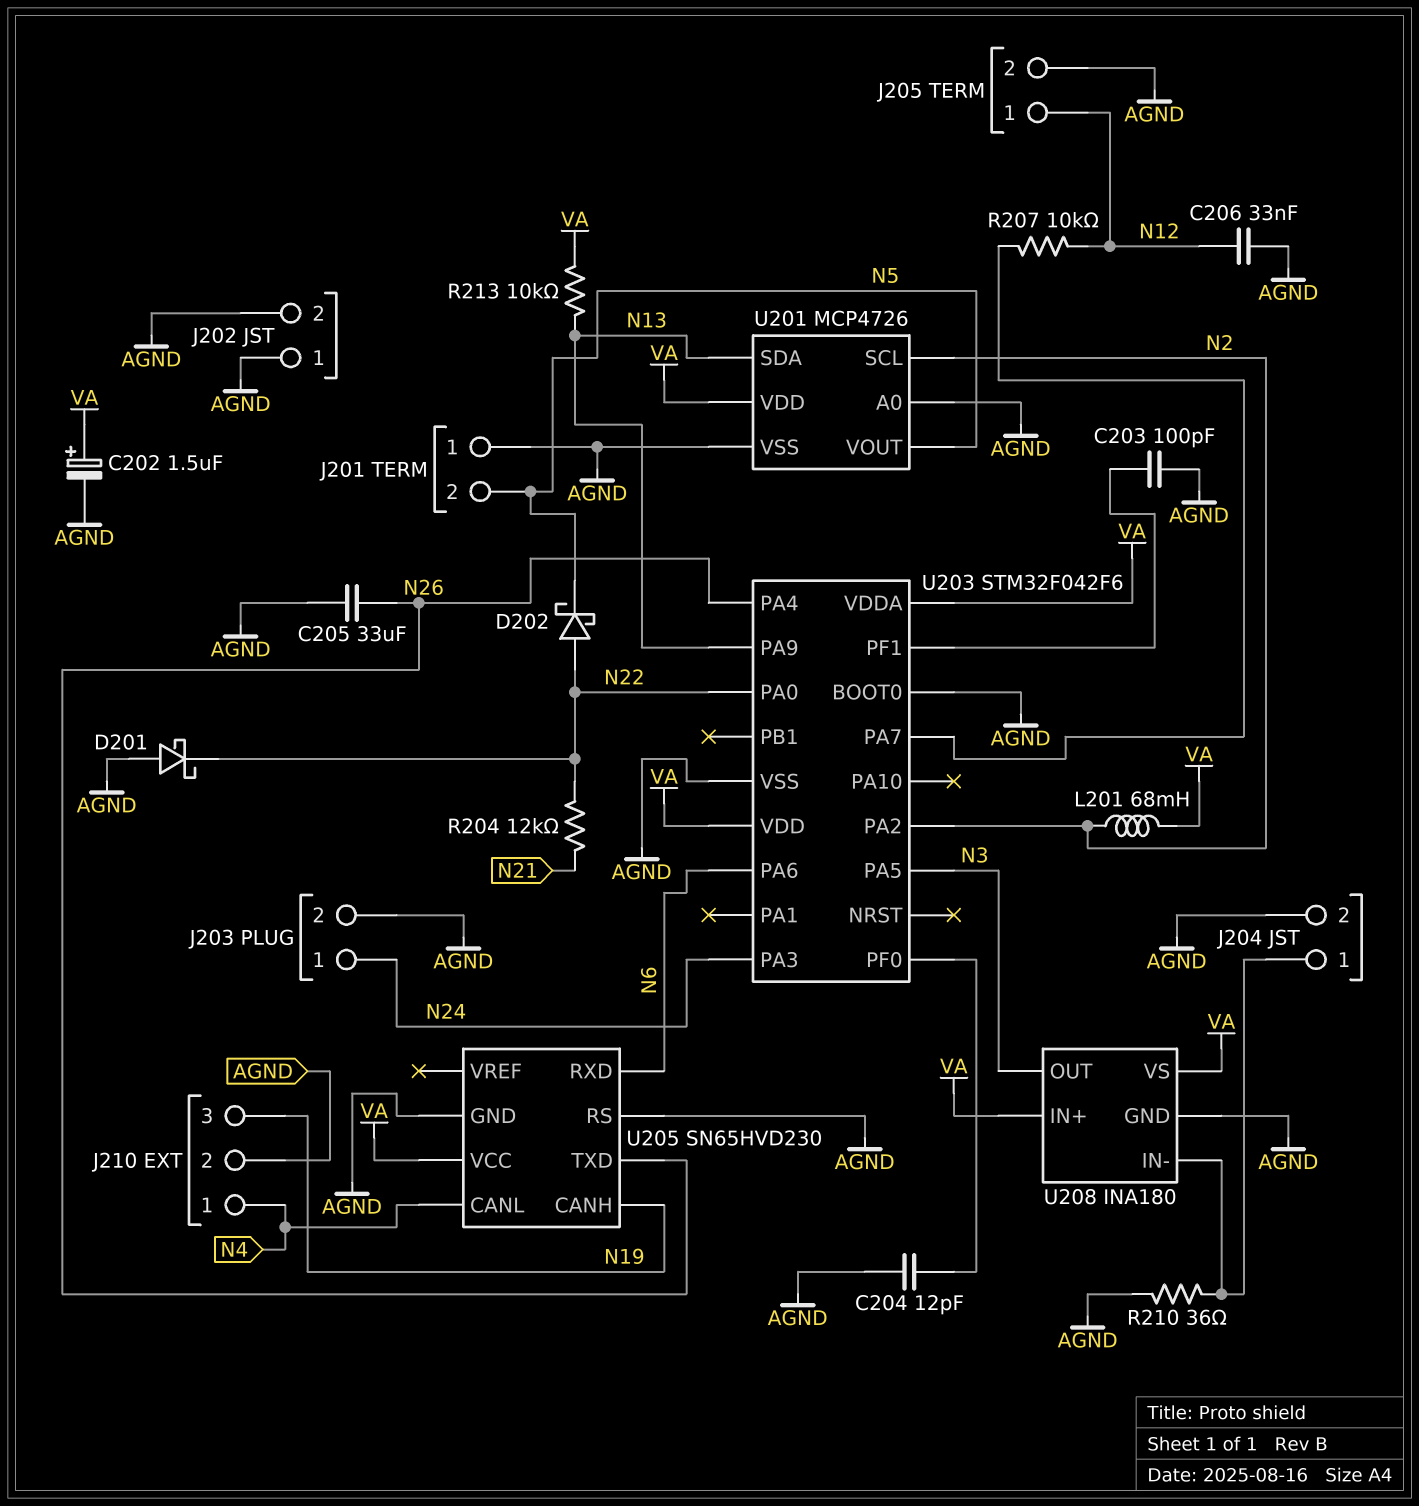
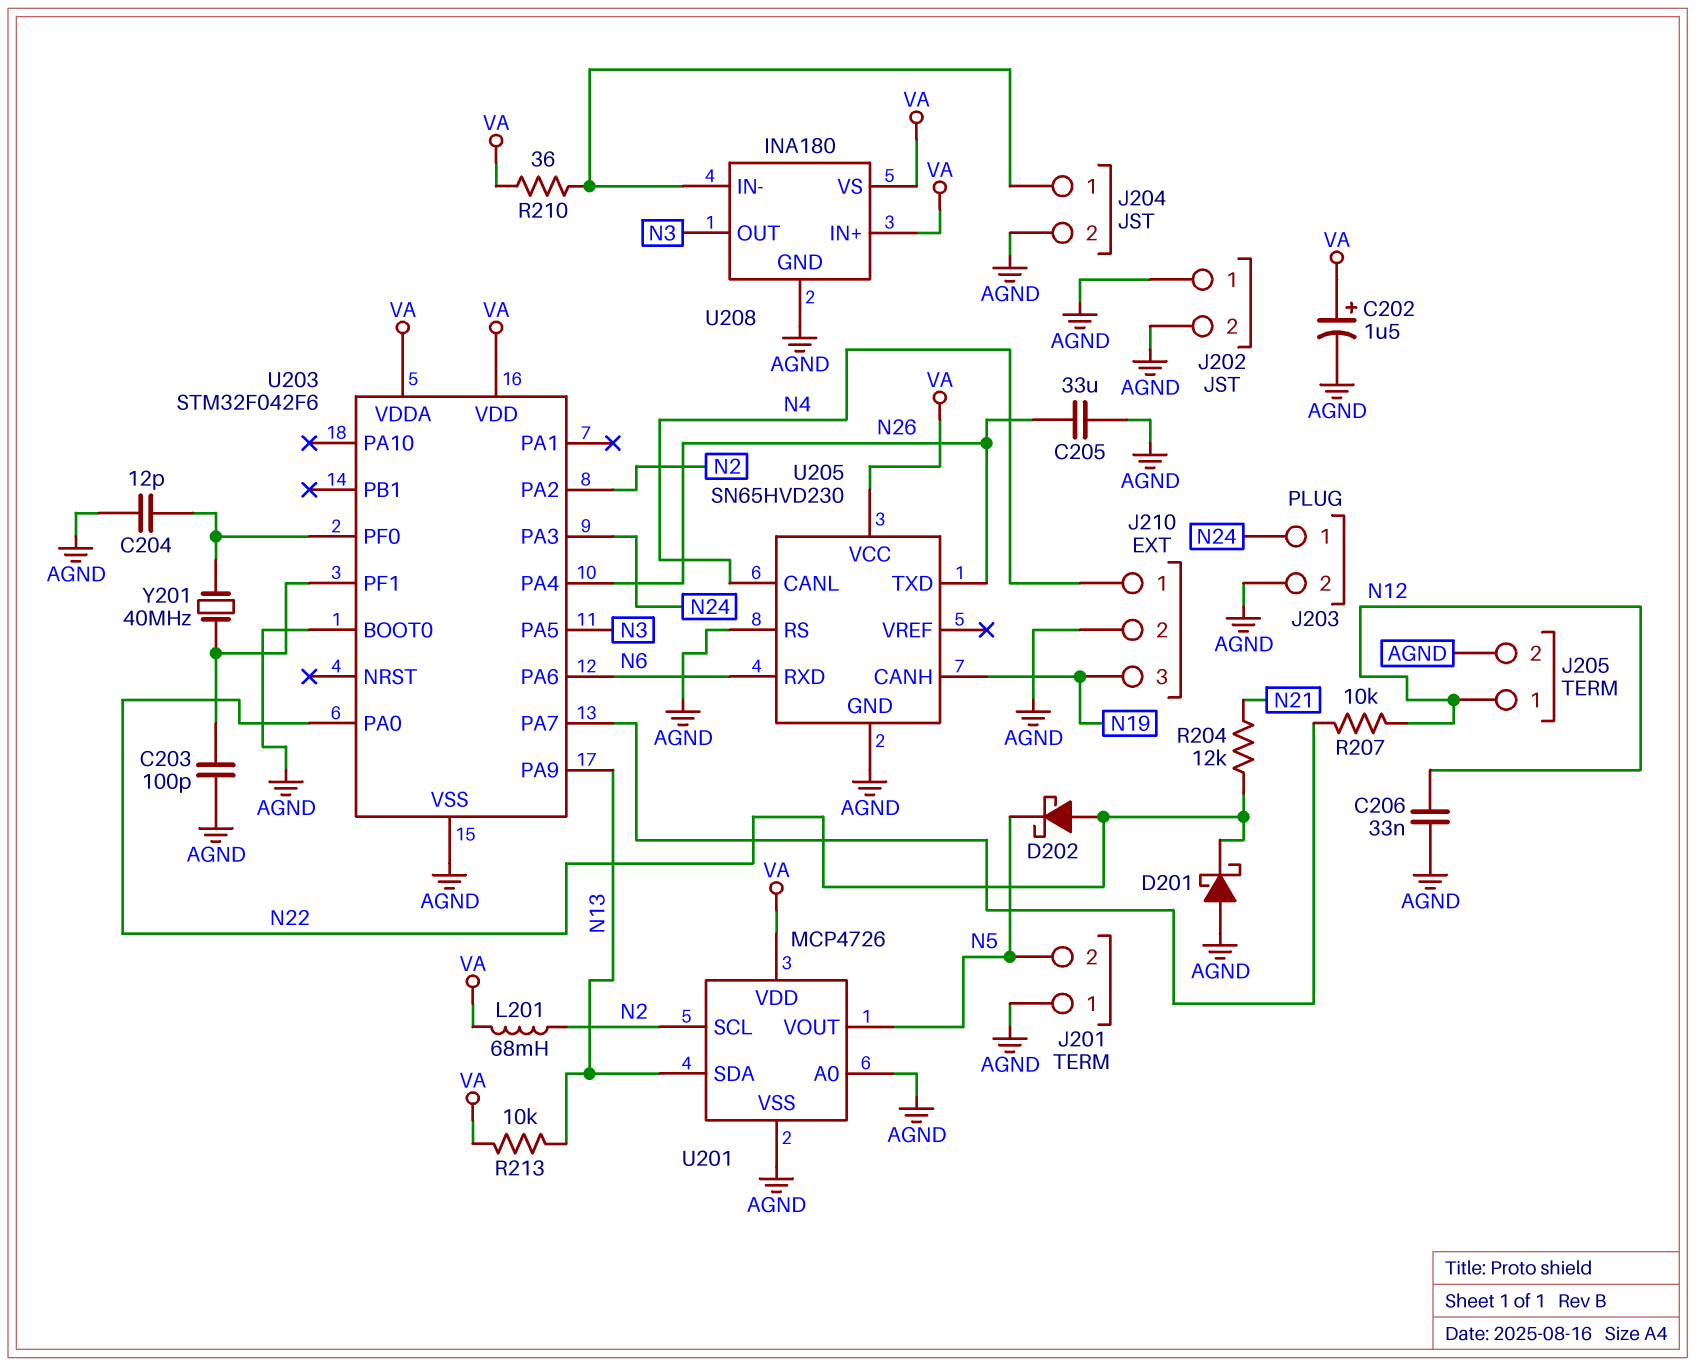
R210: 36 (AGND, J204/1) -> 36 (J204/1, VA)
Y201: none -> 40MHz (U203/PF0, U203/PF1)

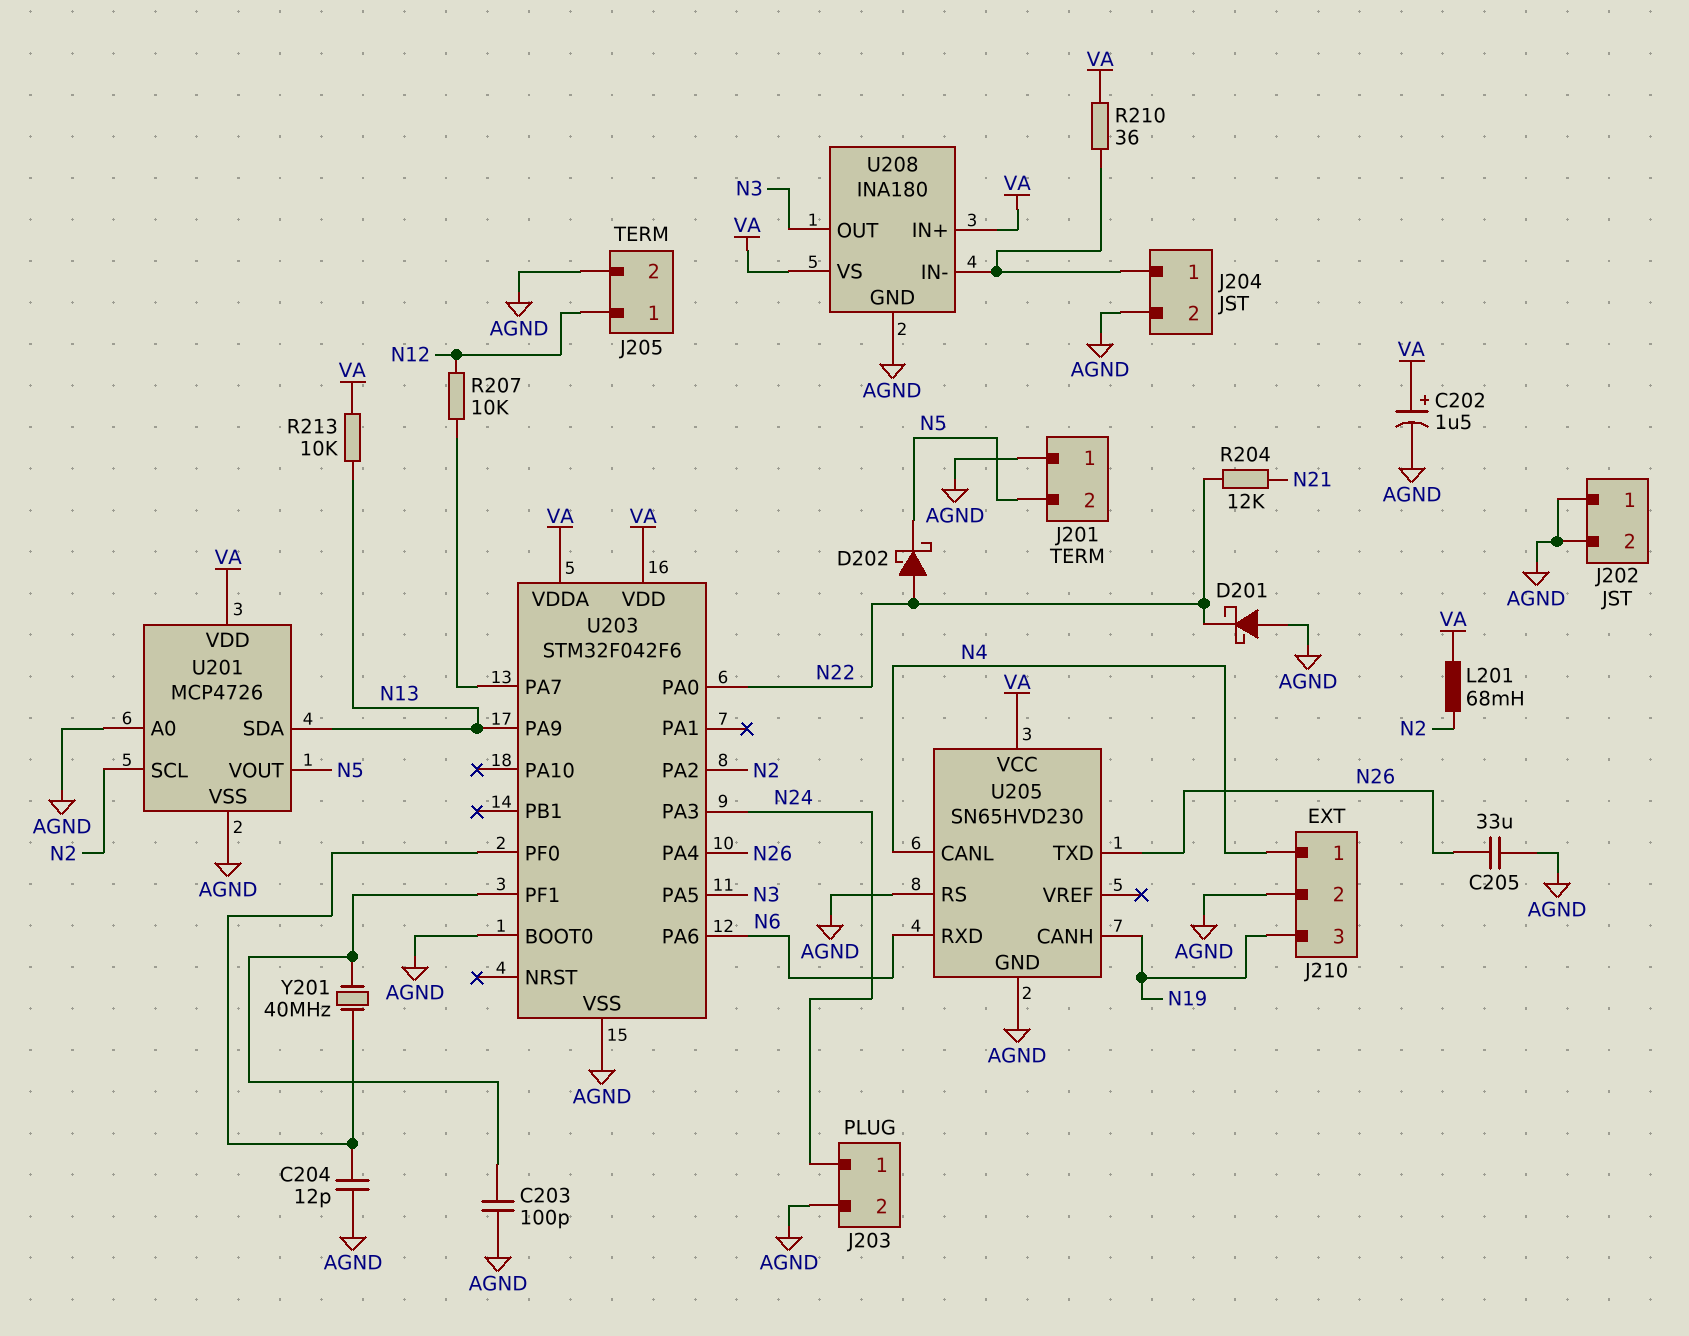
C206: 33nF (AGND, N12) -> none

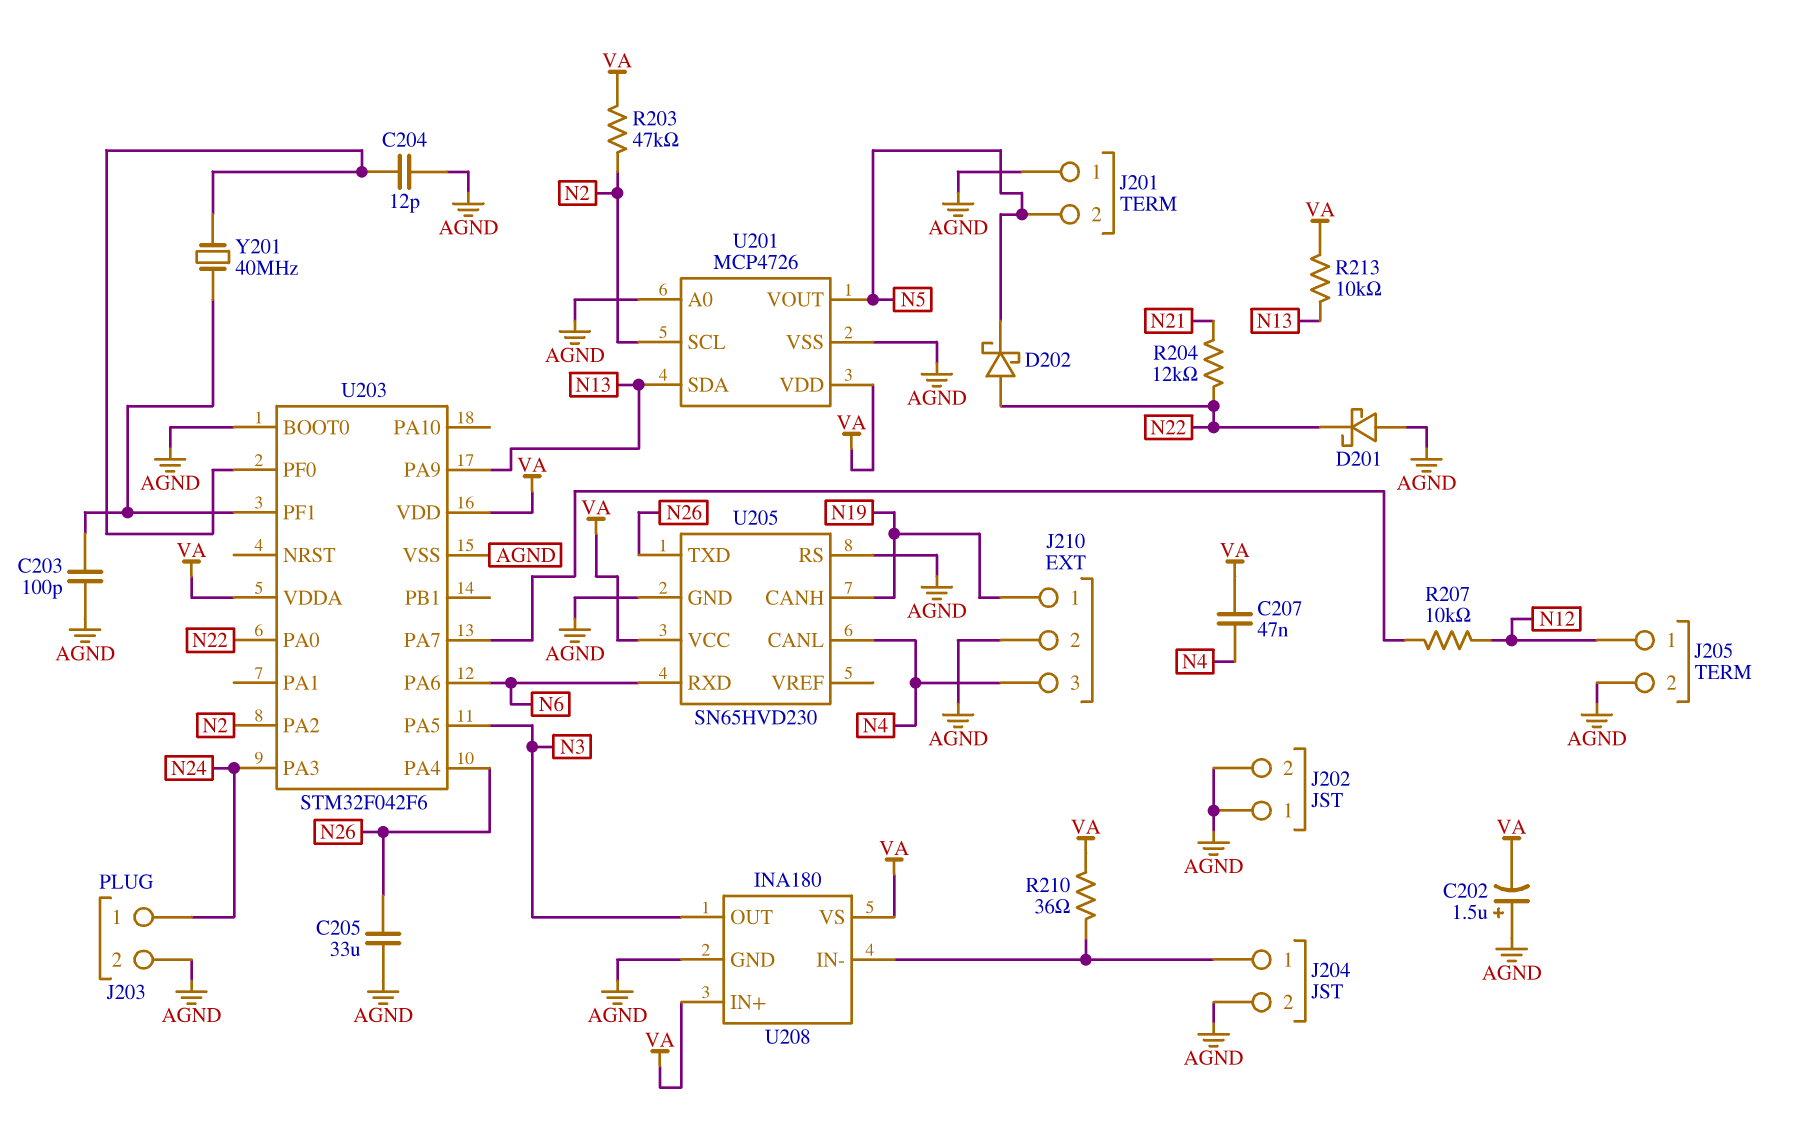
C202: 1.5uF (plus VA, minus AGND) -> 1.5uF (plus AGND, minus VA)
C207: none -> 47nF (N4, VA)
J210 pin 1: N4 -> N19
J210 pin 3: N19 -> N4
L201: 68mH (N2, VA) -> none
R203: none -> 47k (N2, VA)

